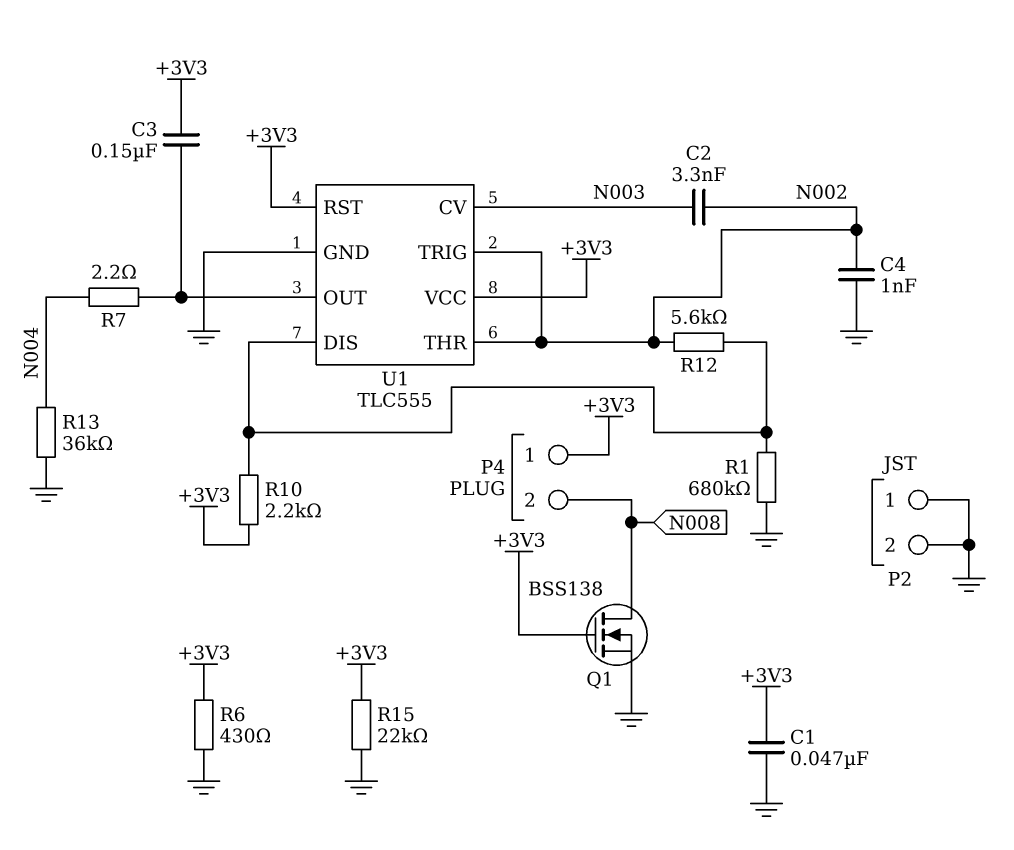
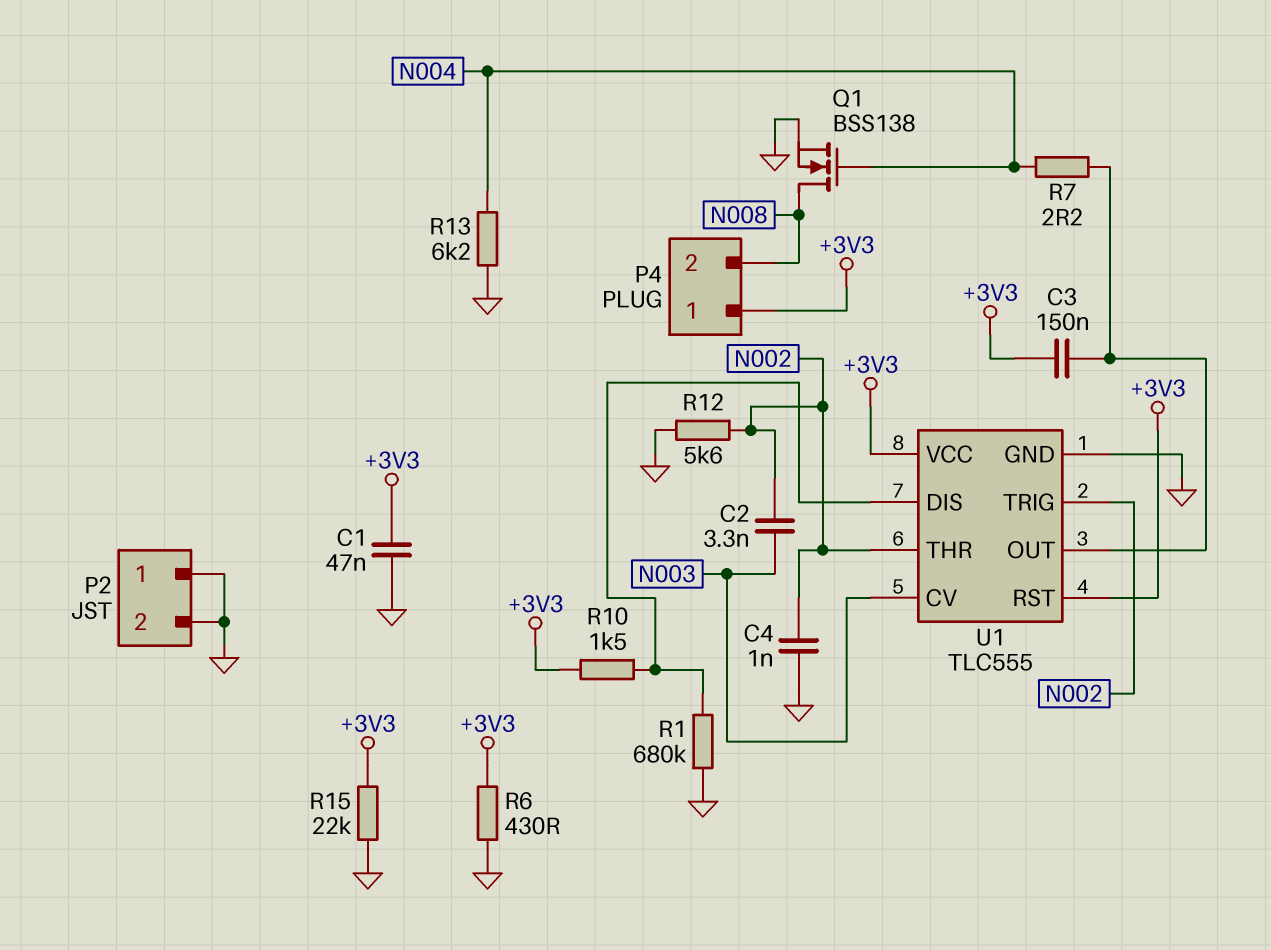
Q1: NMOS BSS138 (G +3V3, D N008, S GND) -> NMOS BSS138 (G N004, D N008, S GND)
R10: 2.2k (+3V3, U1/DIS) -> 1.5k (+3V3, U1/DIS)
R12: 5.6k (N002, U1/DIS) -> 5.6k (GND, N002)
R13: 36k (GND, N004) -> 6.2k (GND, N004)

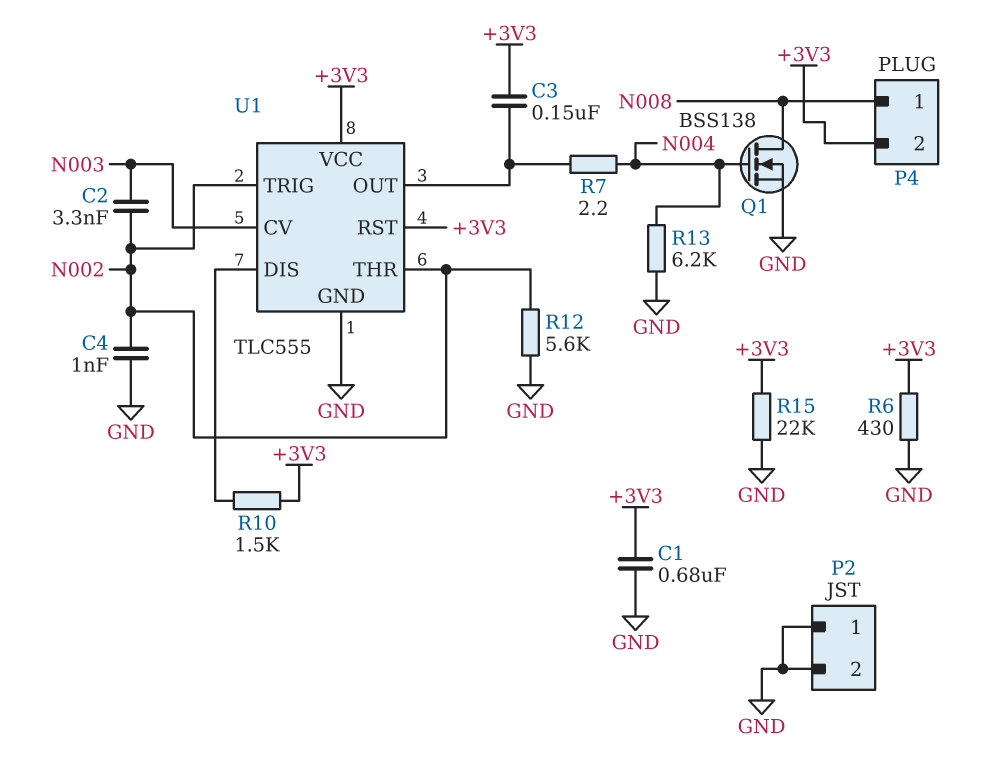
C1: 47nF (+3V3, GND) -> 680nF (+3V3, GND)
P4 pin 1: +3V3 -> N008
P4 pin 2: N008 -> +3V3
R1: 680k (GND, U1/DIS) -> none

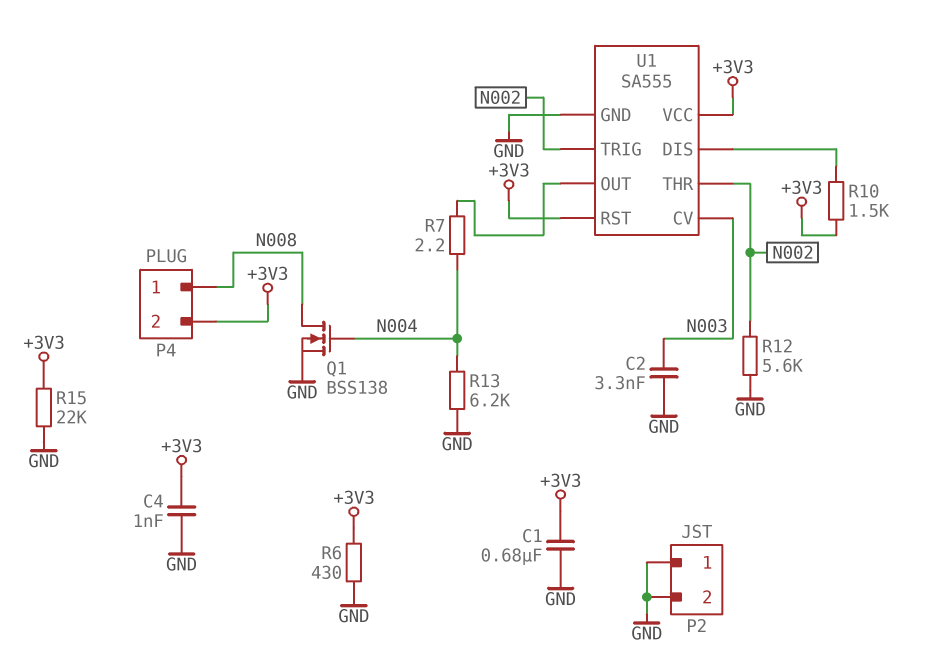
C2: 3.3nF (N002, N003) -> 3.3nF (GND, N003)
C3: 150nF (+3V3, U1/OUT) -> none
C4: 1nF (GND, N002) -> 1nF (+3V3, GND)
U1: TLC555 -> SA555

